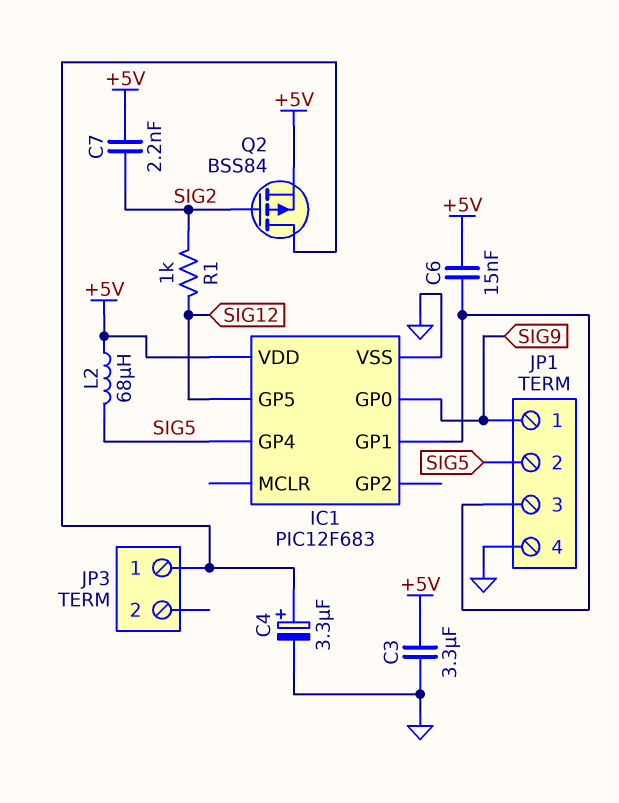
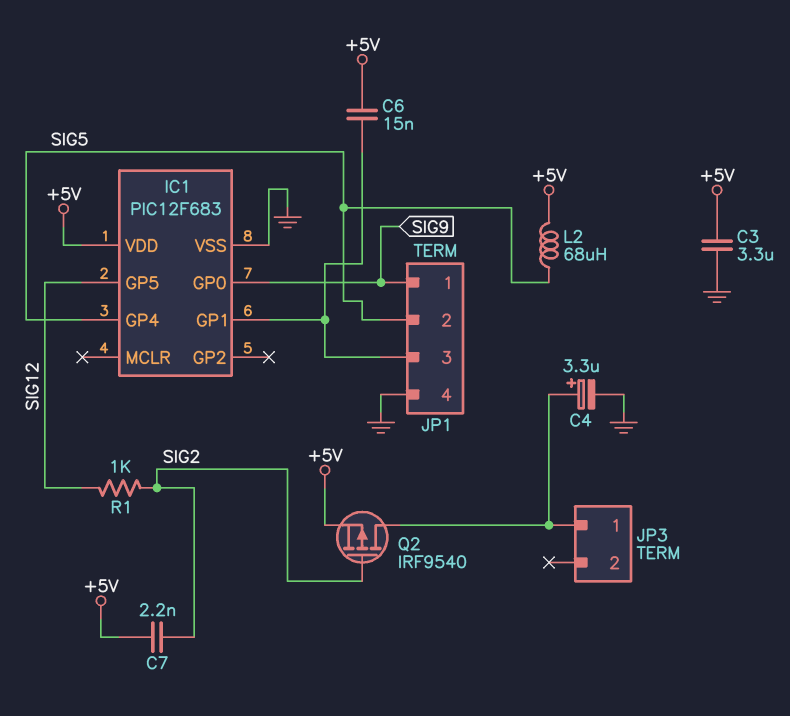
Q2: PMOS BSS84 (G SIG2, D JP3/1, S +5V) -> PMOS IRF9540 (G SIG2, D JP3/1, S +5V)

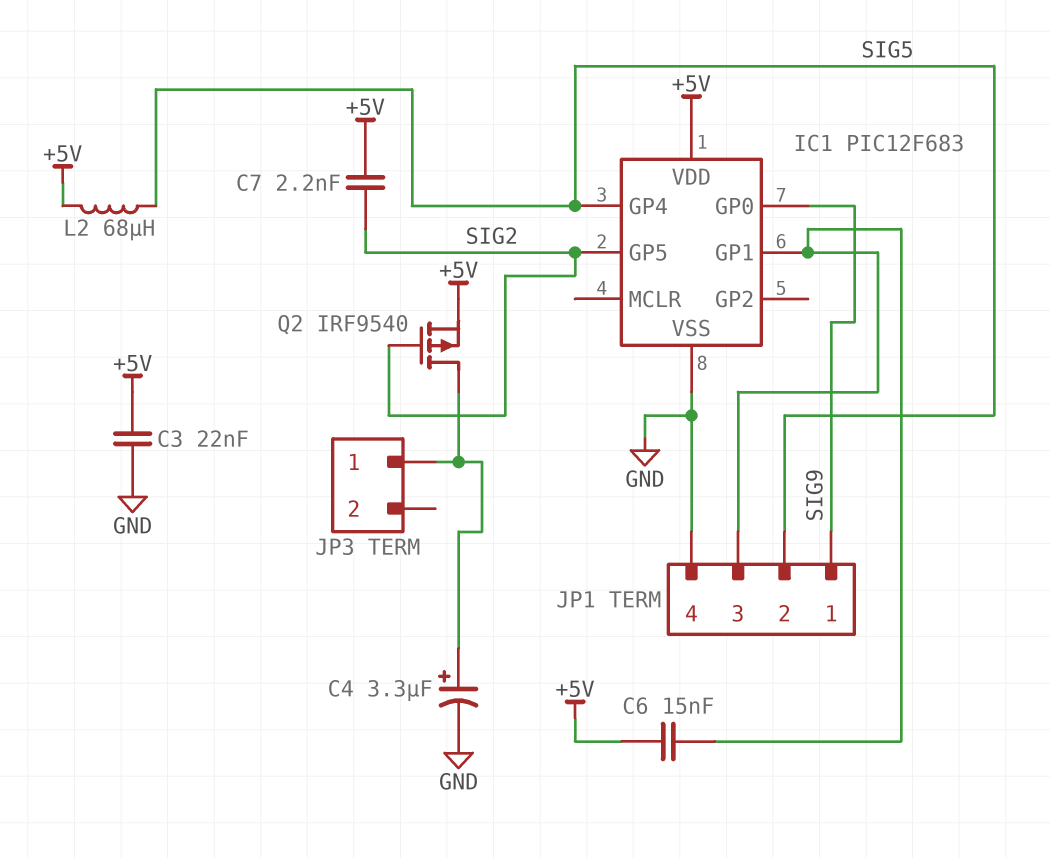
C3: 3.3uF (+5V, GND) -> 22nF (+5V, GND)
IC1 pin GP5: SIG12 -> SIG2
R1: 1k (SIG2, SIG12) -> none

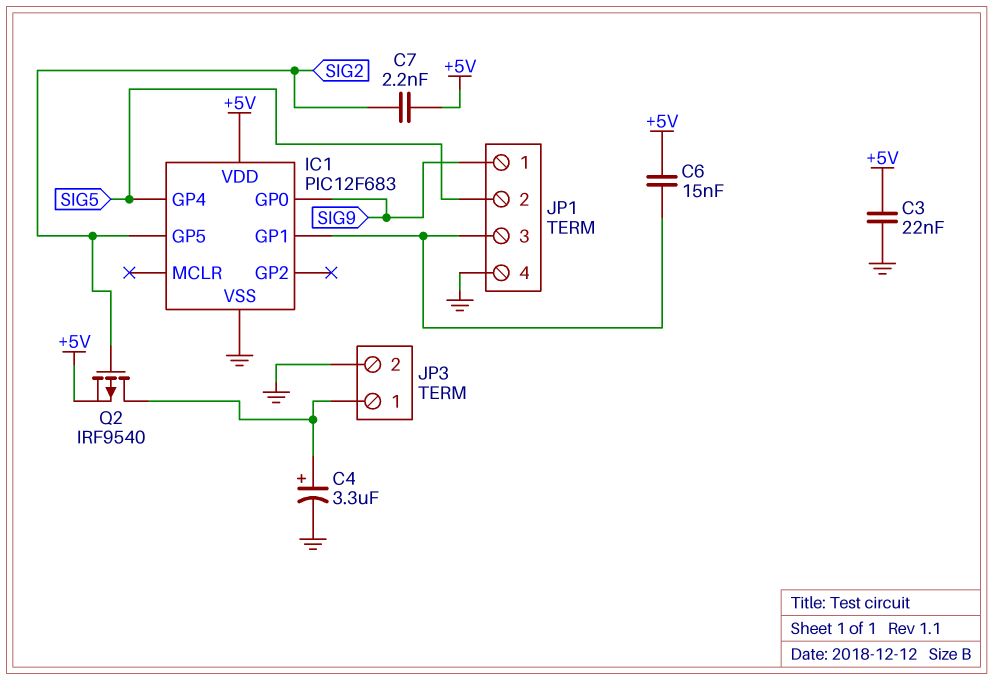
JP3 pin 2: none -> GND
L2: 68uH (+5V, SIG5) -> none

